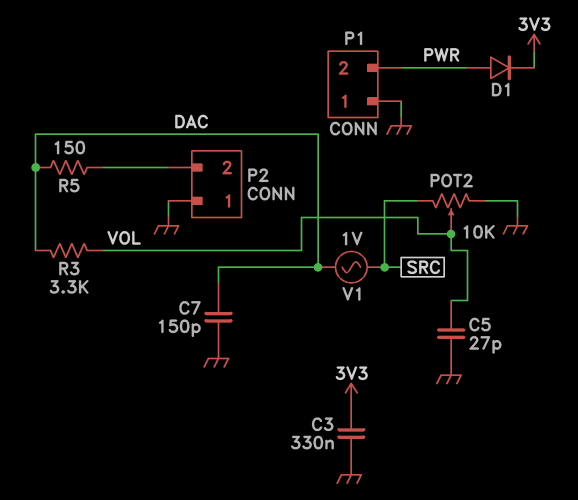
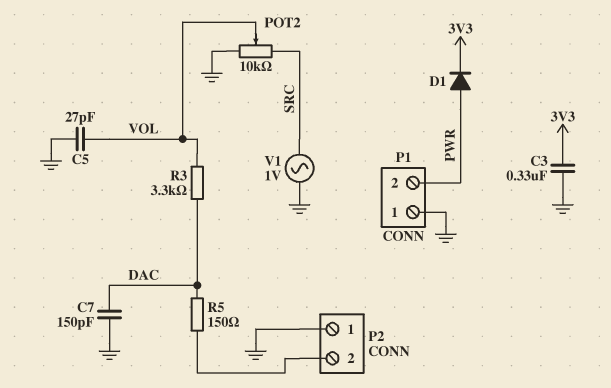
V1: AC 1V (DAC, SRC) -> AC 1V (GND, SRC)

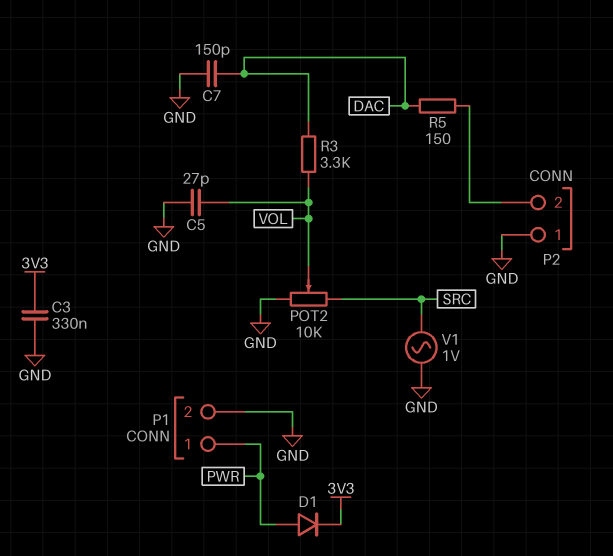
P1 pin 1: GND -> PWR
P1 pin 2: PWR -> GND

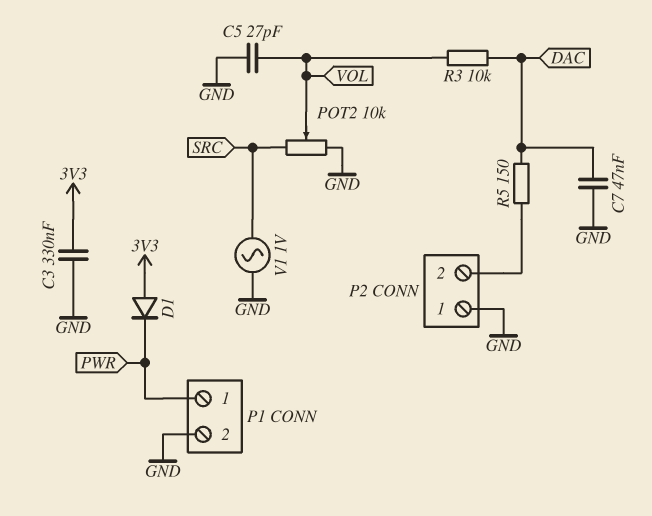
C7: 150pF (DAC, GND) -> 47nF (DAC, GND)
D1: diode (A PWR, K 3V3) -> diode (A 3V3, K PWR)
R3: 3.3k (DAC, VOL) -> 10k (DAC, VOL)

